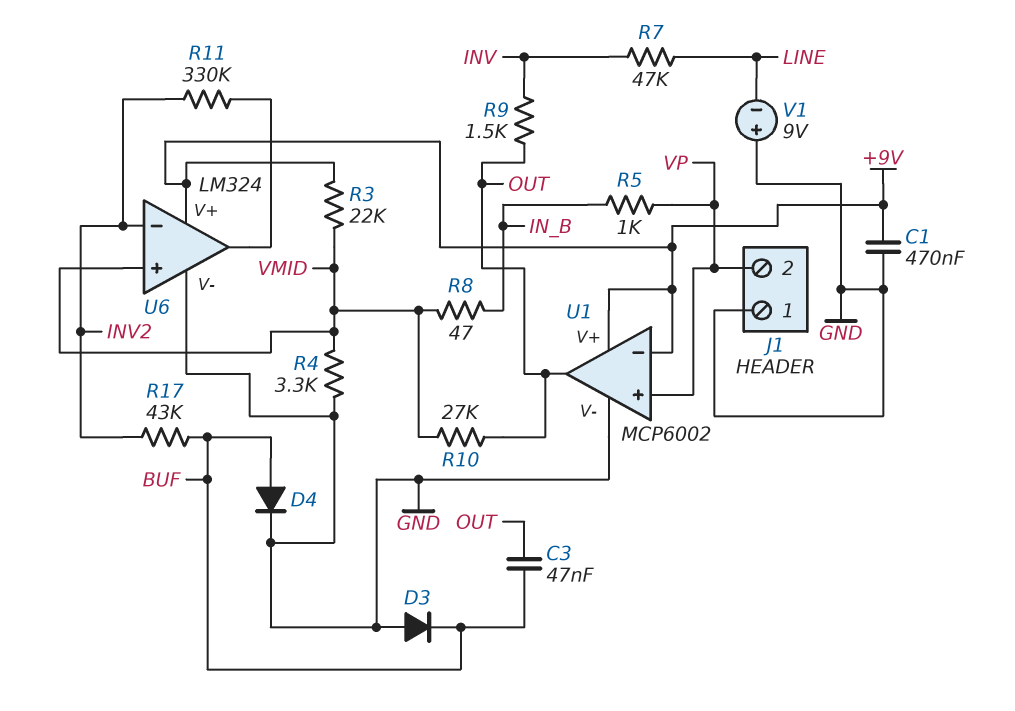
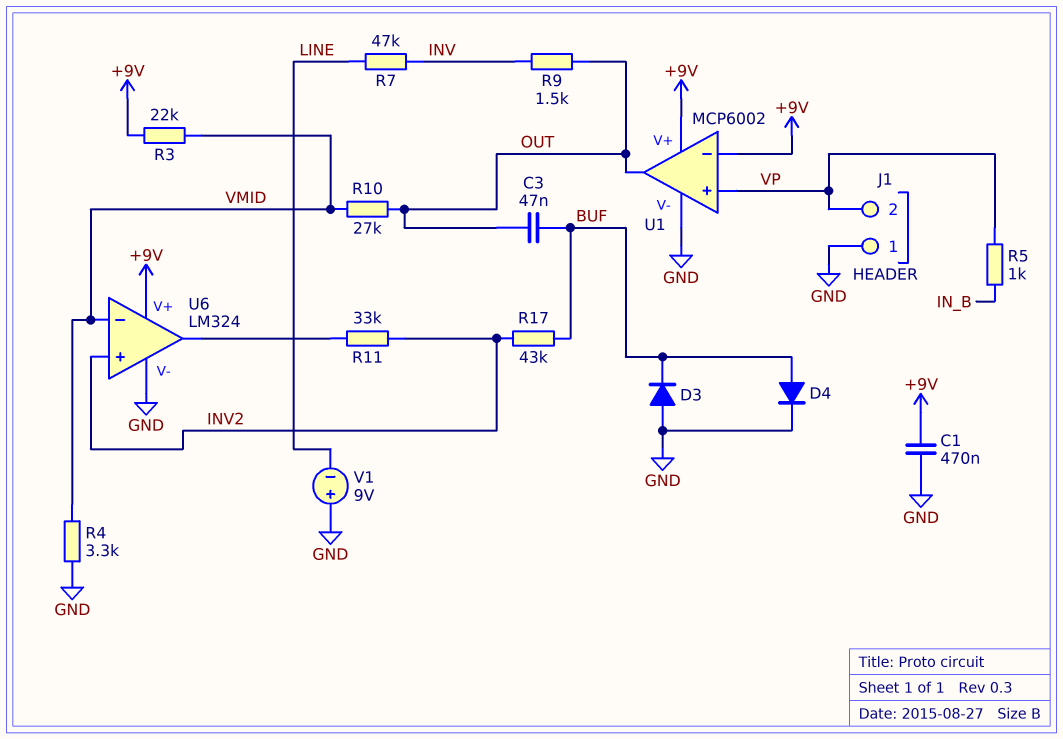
R8: 47 (IN_B, VMID) -> none
R11: 330k (INV2, U6/out) -> 33k (INV2, U6/out)
U6 pin in+: VMID -> INV2
U6 pin in-: INV2 -> VMID

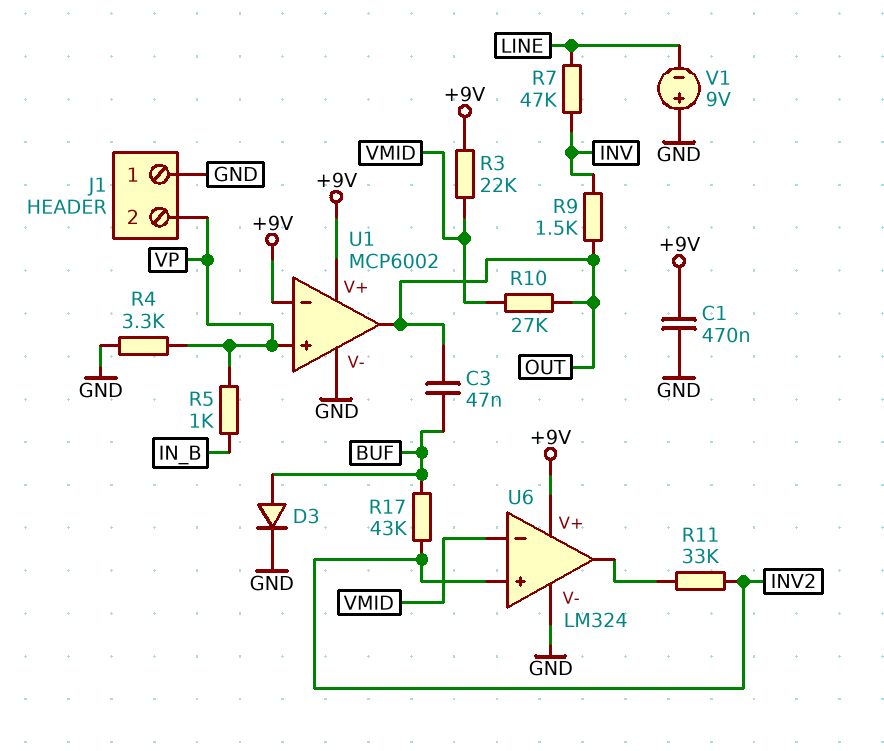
D3: diode (A GND, K BUF) -> diode (A BUF, K GND)
D4: diode (A BUF, K GND) -> none
R4: 3.3k (GND, VMID) -> 3.3k (GND, VP)

